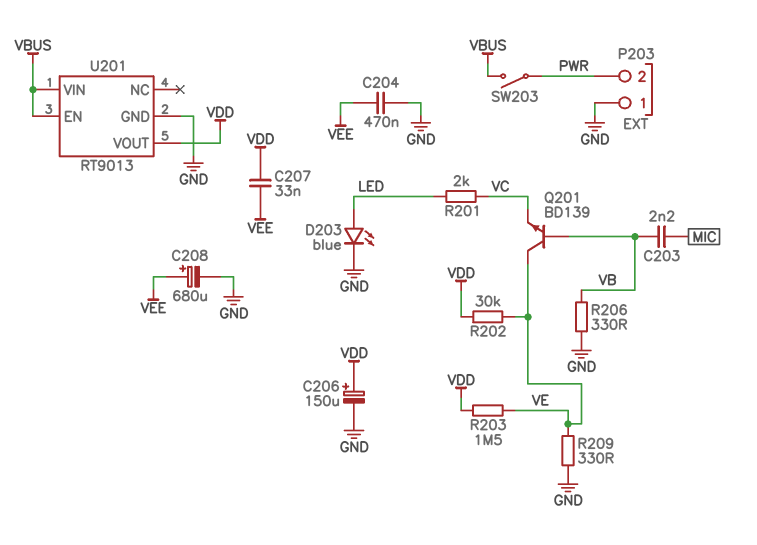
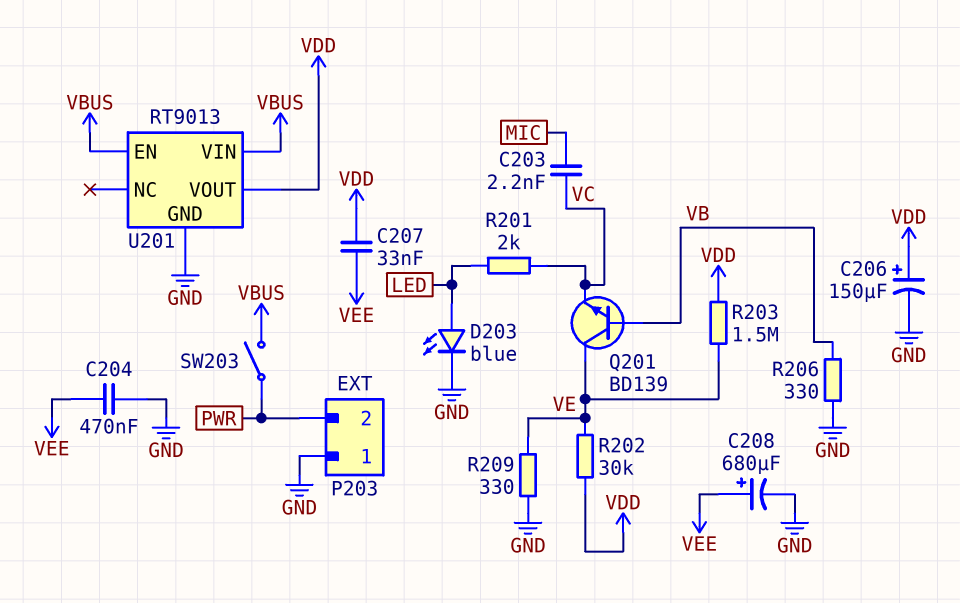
C203: 2.2nF (MIC, VB) -> 2.2nF (MIC, VC)

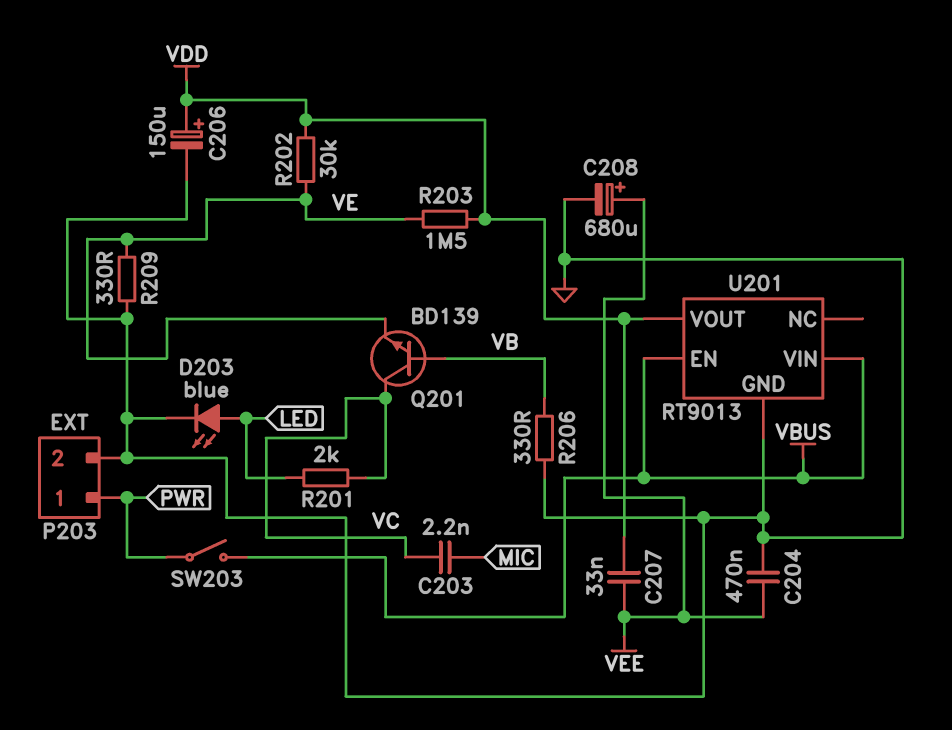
P203 pin 1: GND -> PWR
P203 pin 2: PWR -> GND
Q201: NPN BD139 (B VB, C VE, E VC) -> NPN BD139 (B VB, C VC, E VE)

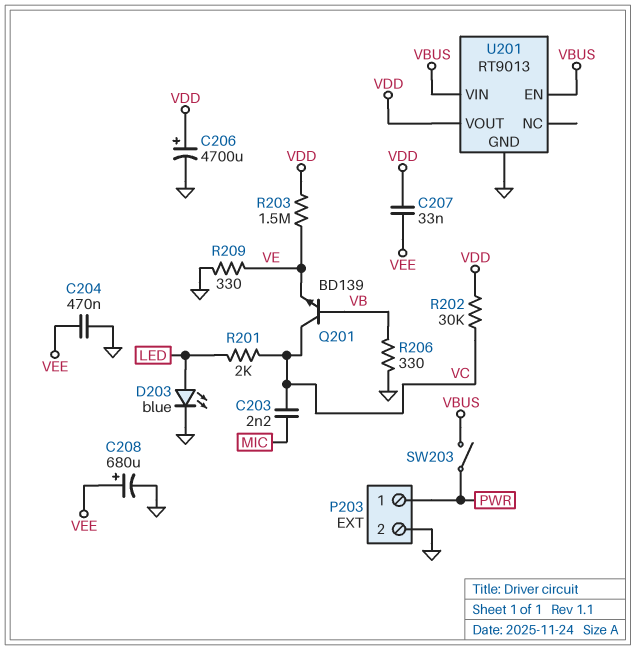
C206: 150uF (plus VDD, minus GND) -> 4700uF (plus VDD, minus GND)
R202: 30k (VDD, VE) -> 30k (VC, VDD)

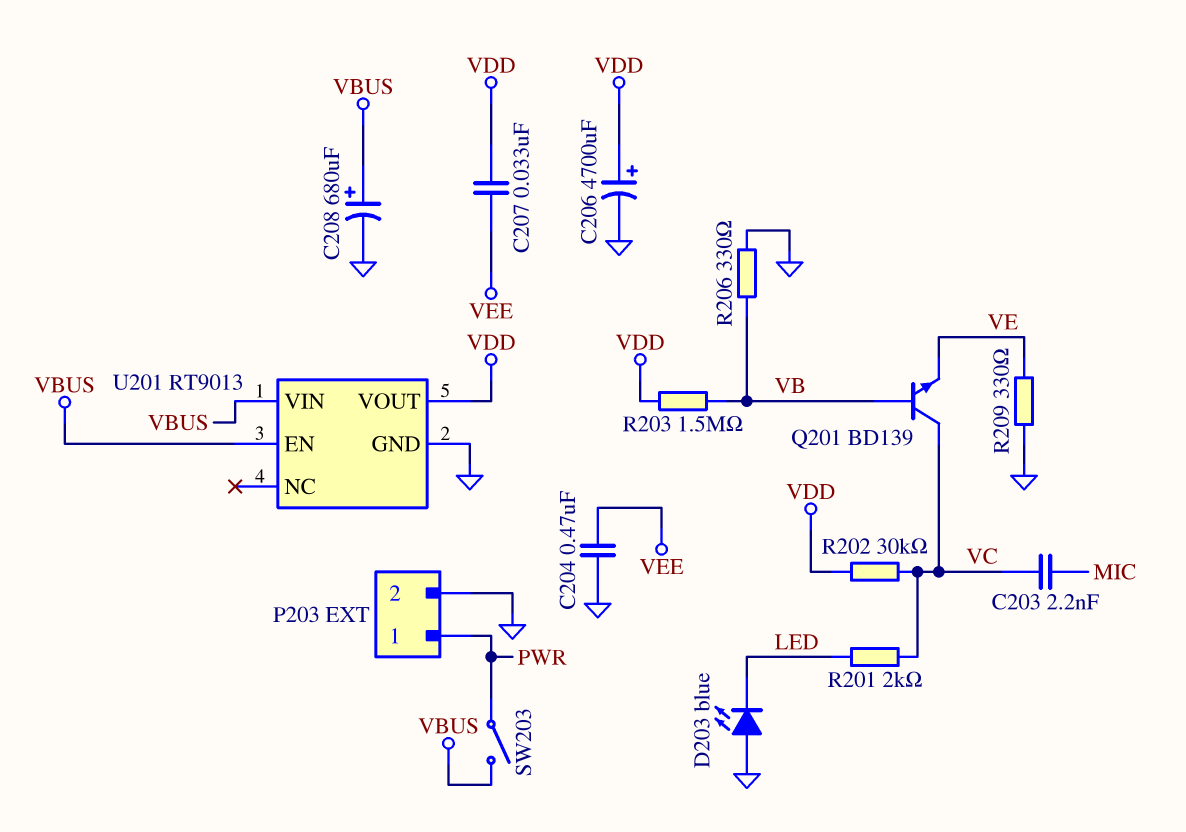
C208: 680uF (plus VEE, minus GND) -> 680uF (plus VBUS, minus GND)
D203: LED blue (A LED, K GND) -> LED blue (A GND, K LED)
R203: 1.5M (VDD, VE) -> 1.5M (VB, VDD)

